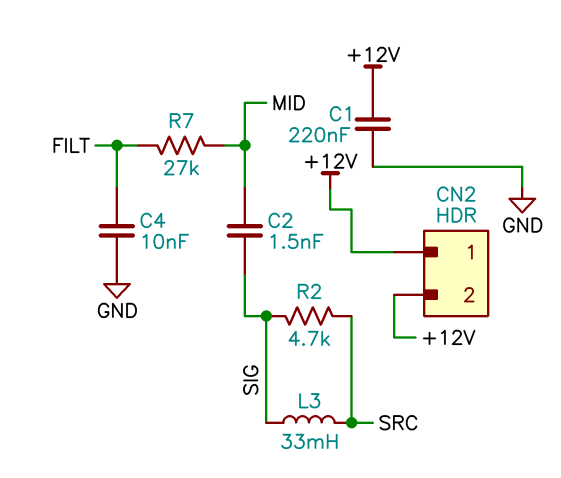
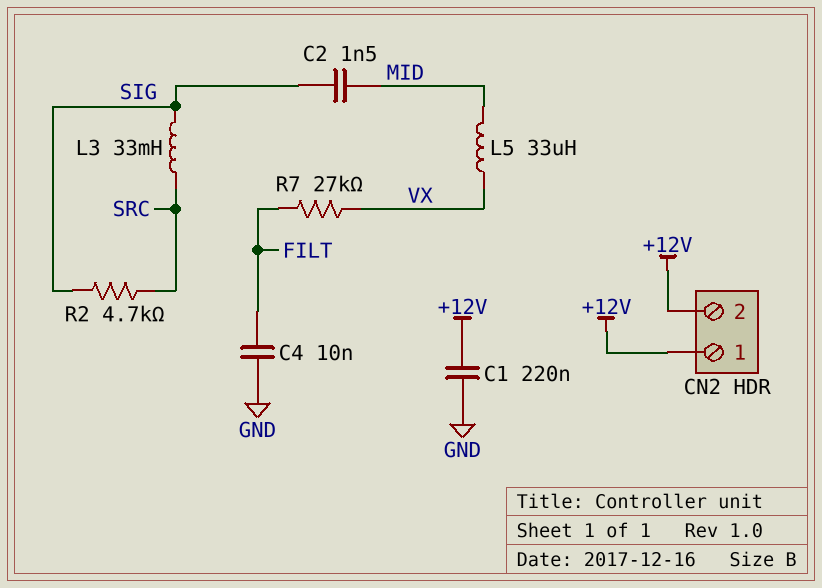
L5: none -> 33uH (MID, VX)
R7: 27k (FILT, MID) -> 27k (FILT, VX)

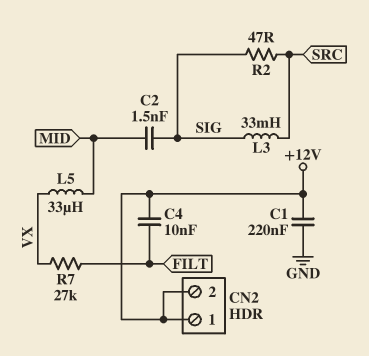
C4: 10nF (FILT, GND) -> 10nF (+12V, FILT)
R2: 4.7k (SIG, SRC) -> 47 (SIG, SRC)

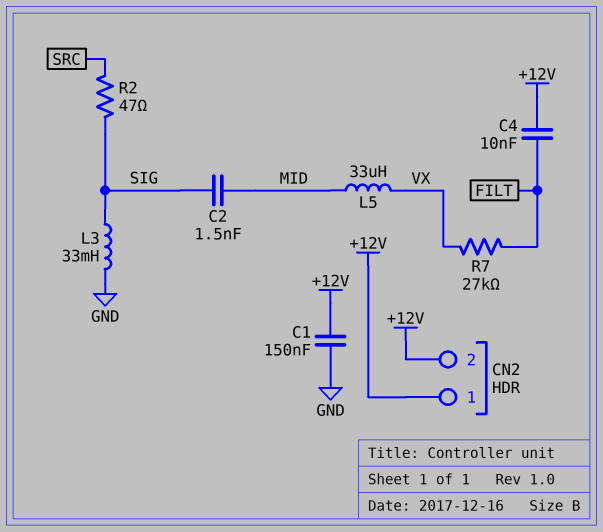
C1: 220nF (+12V, GND) -> 150nF (+12V, GND)
L3: 33mH (SIG, SRC) -> 33mH (GND, SIG)

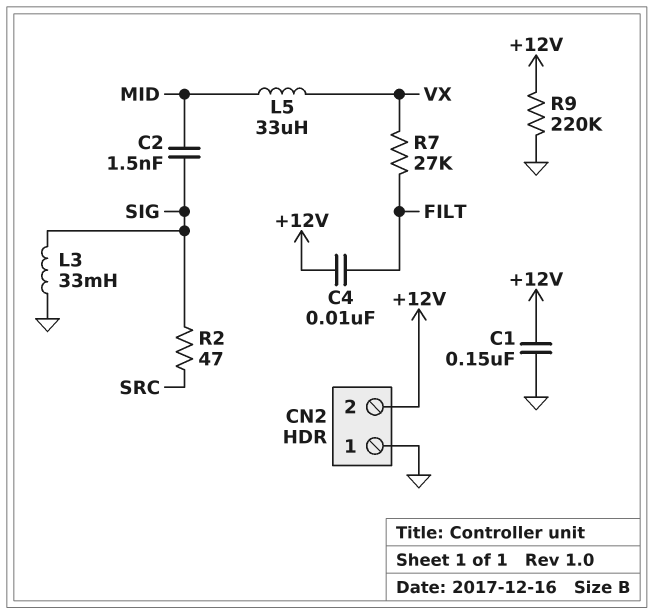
CN2 pin 1: +12V -> GND
R9: none -> 220k (+12V, GND)

